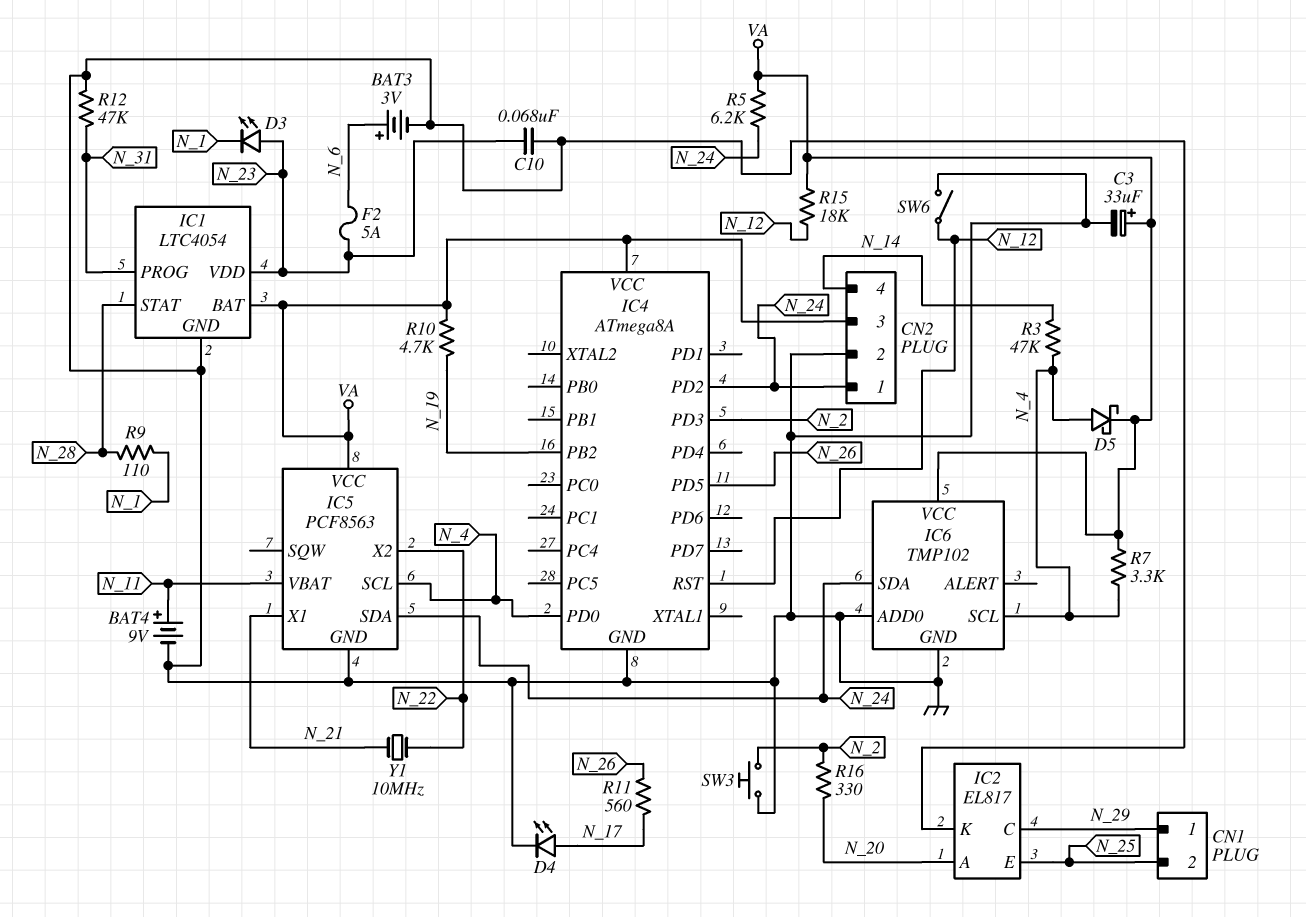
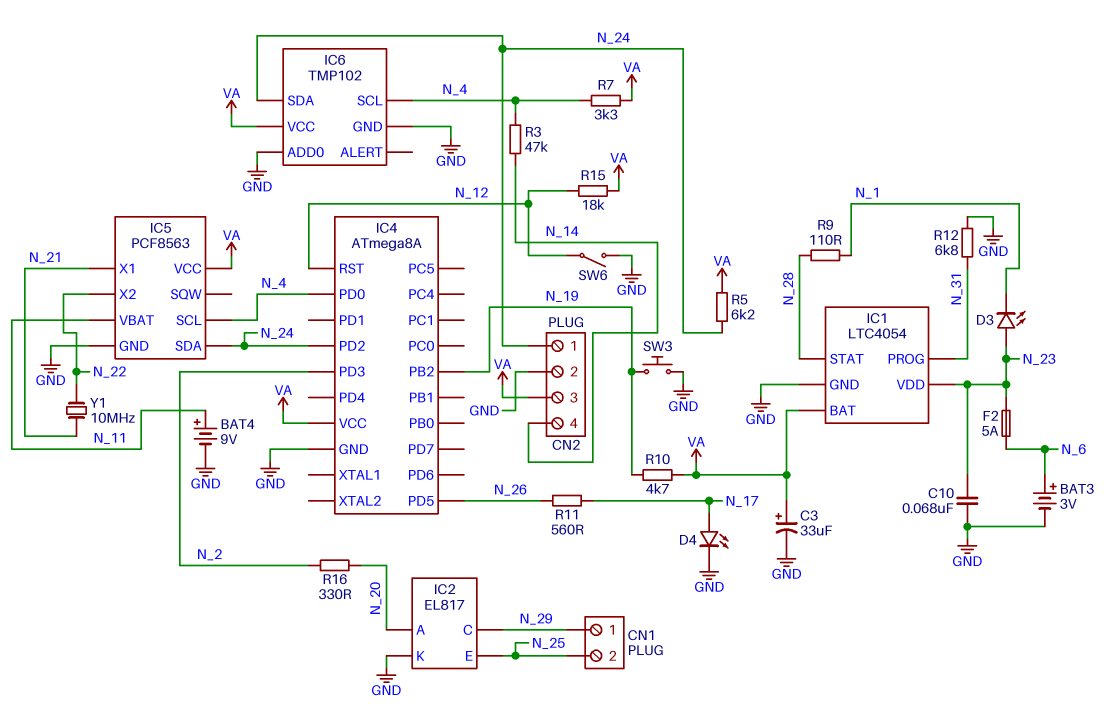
D5: schottky (A N_4, K VA) -> none
R12: 47k (GND, N_31) -> 6.8k (GND, N_31)
SW3: button (GND, N_2) -> button (GND, N_19)

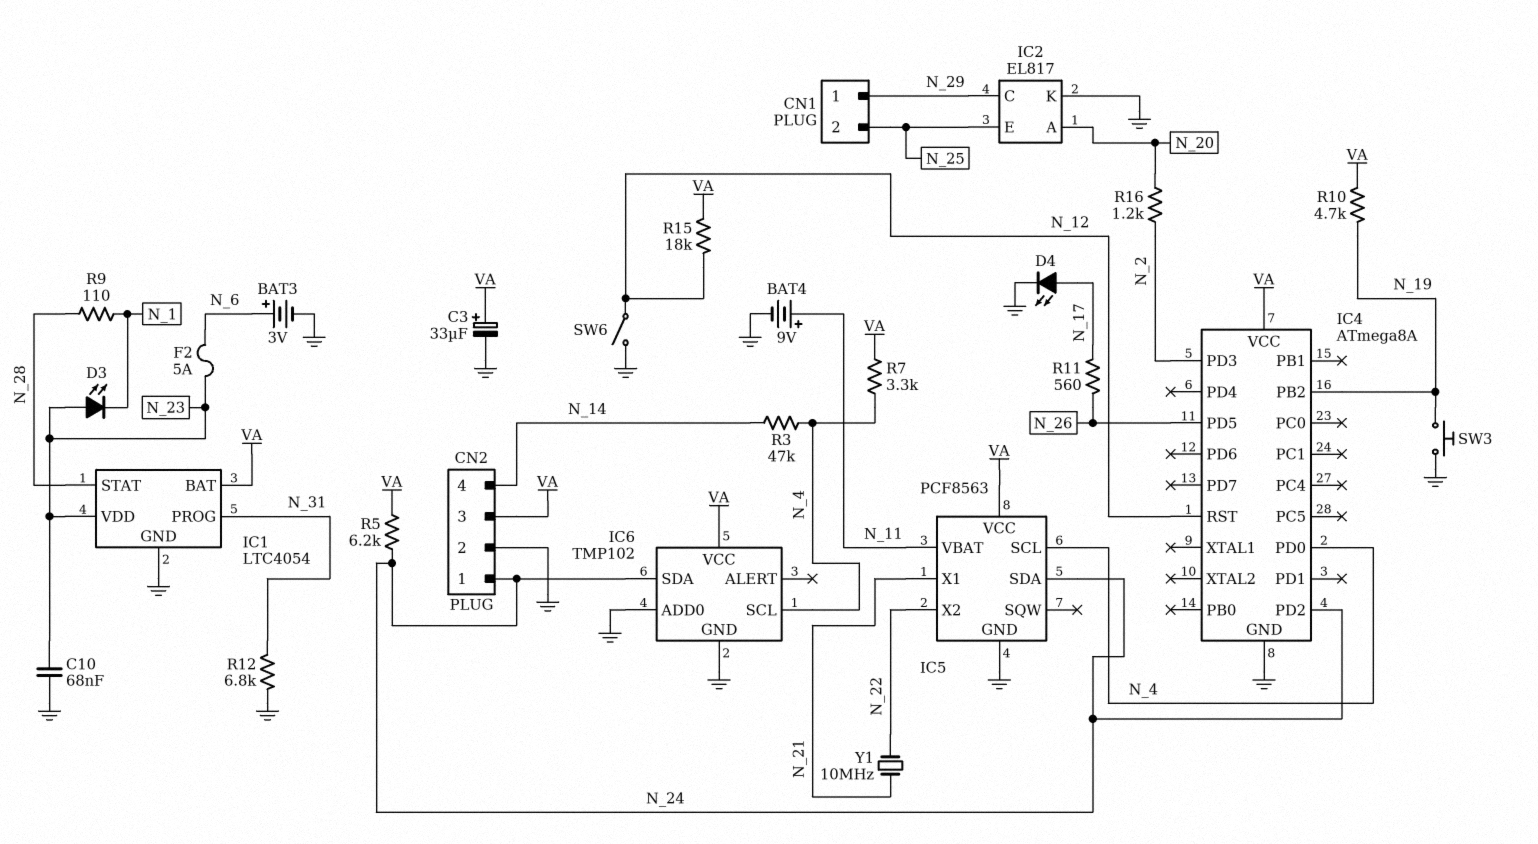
R16: 330 (N_2, N_20) -> 1.2k (N_2, N_20)

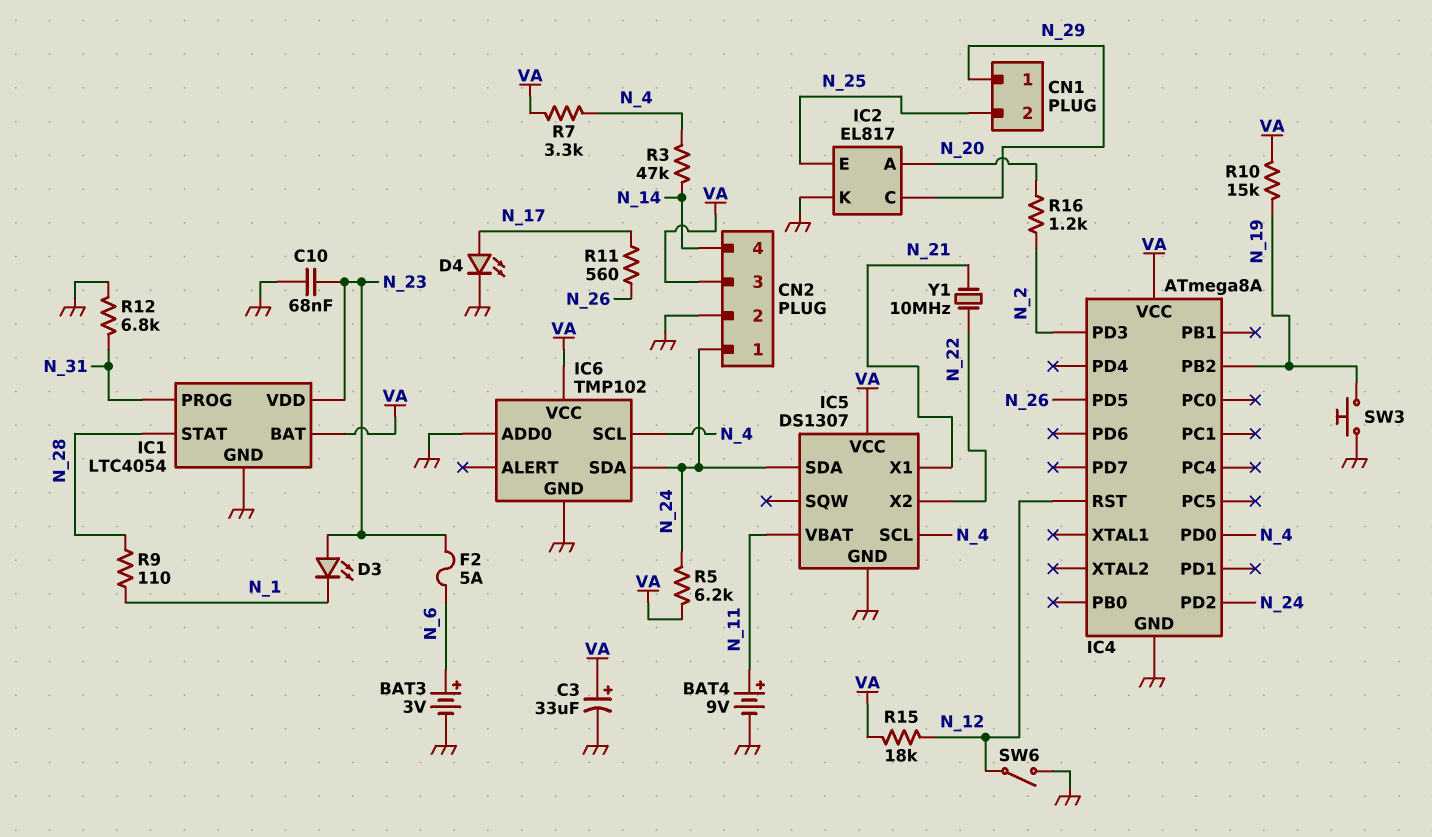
IC5: PCF8563 -> DS1307
R10: 4.7k (N_19, VA) -> 15k (N_19, VA)

